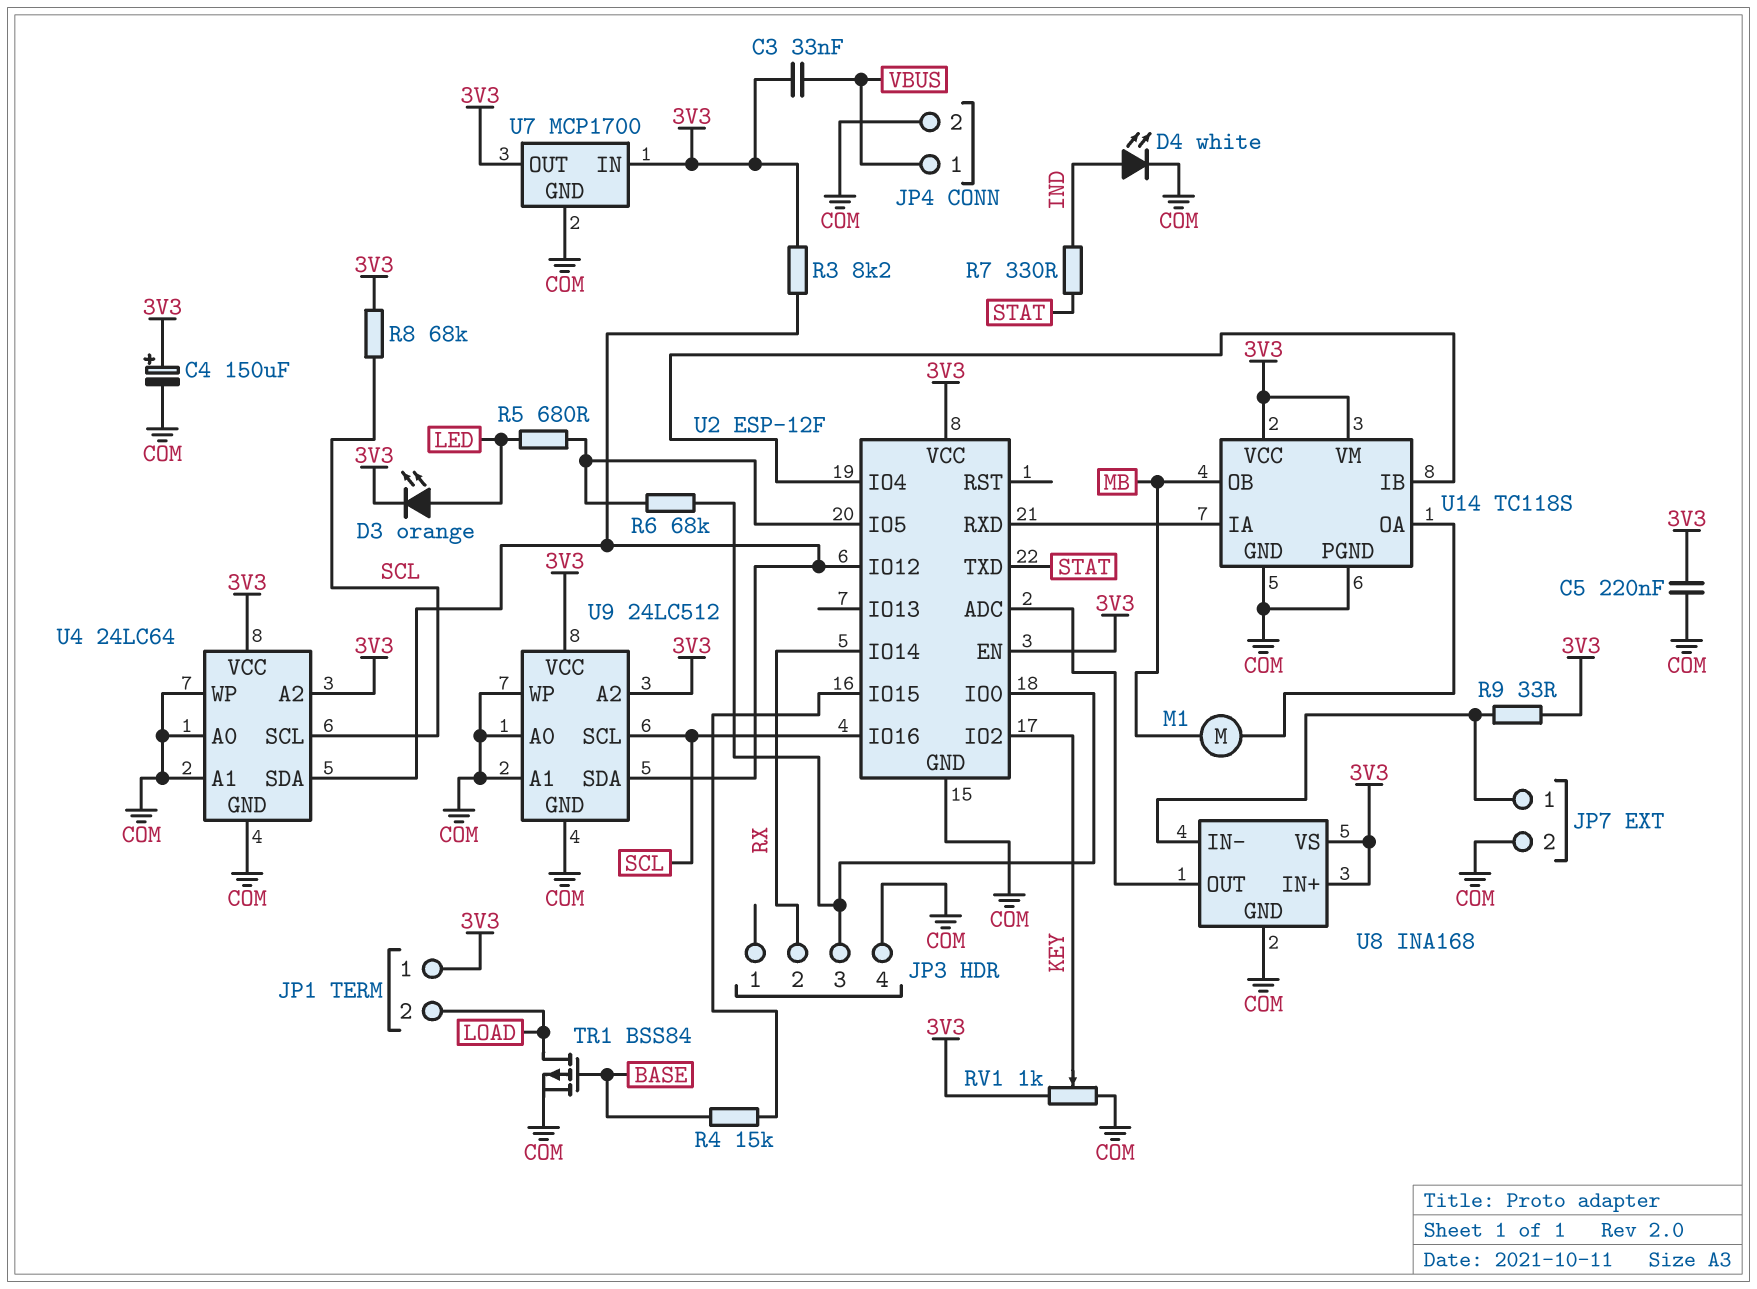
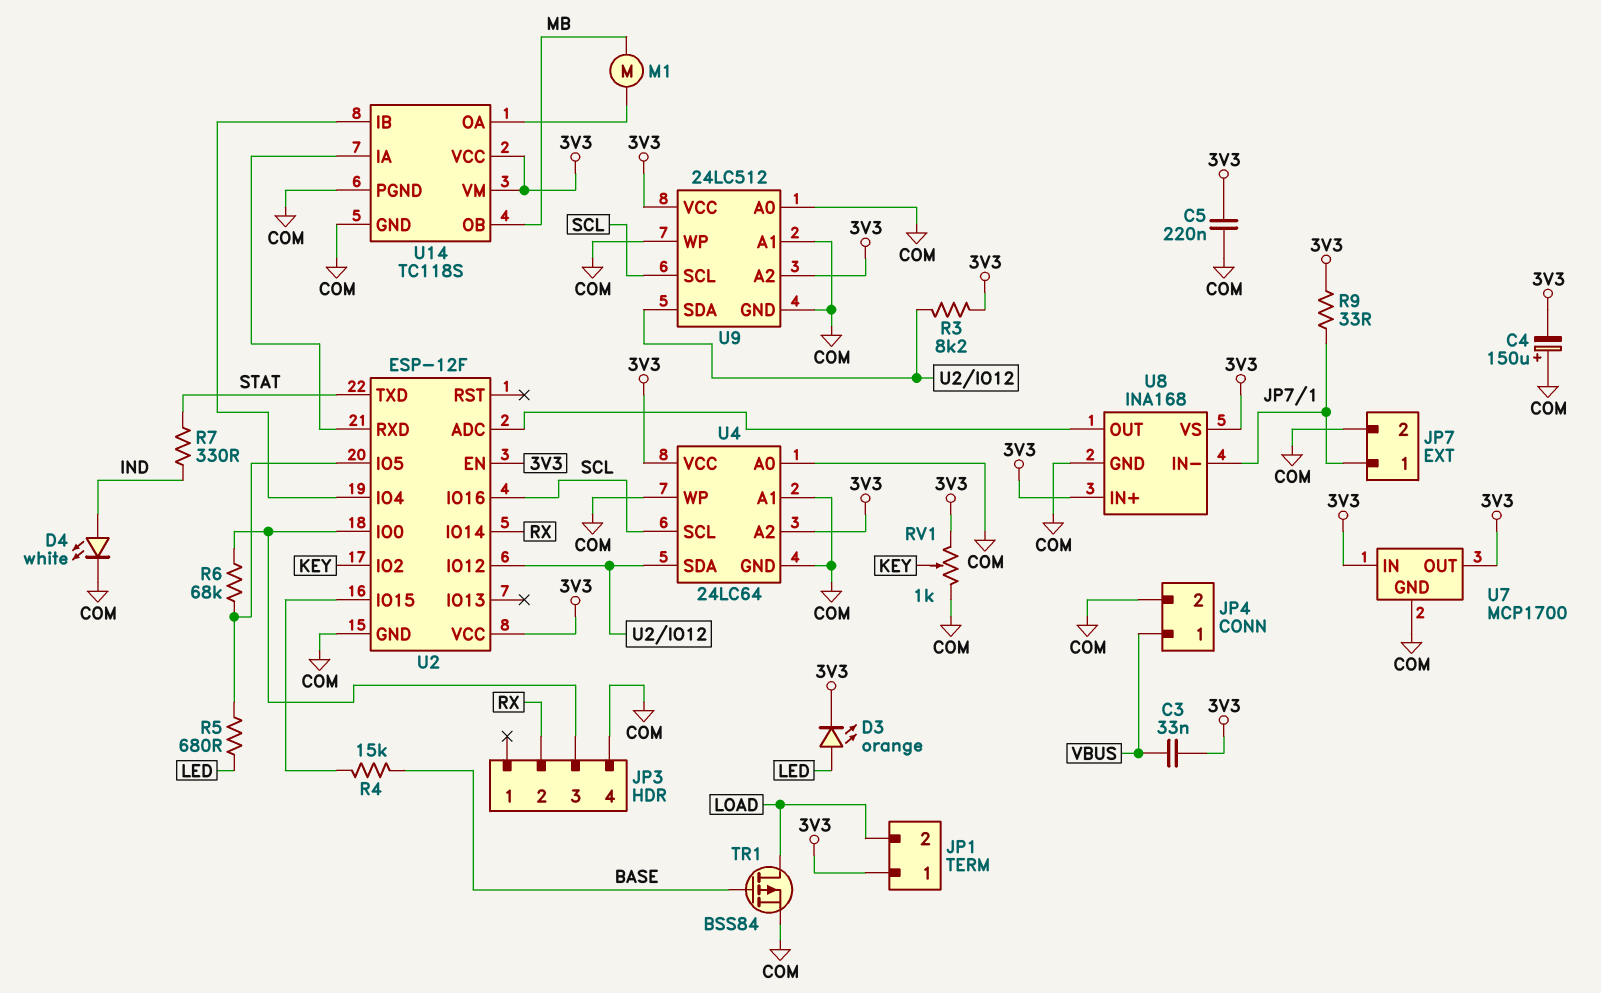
C4: 150uF (plus 3V3, minus COM) -> 150uF (plus COM, minus 3V3)
R8: 68k (3V3, SCL) -> none

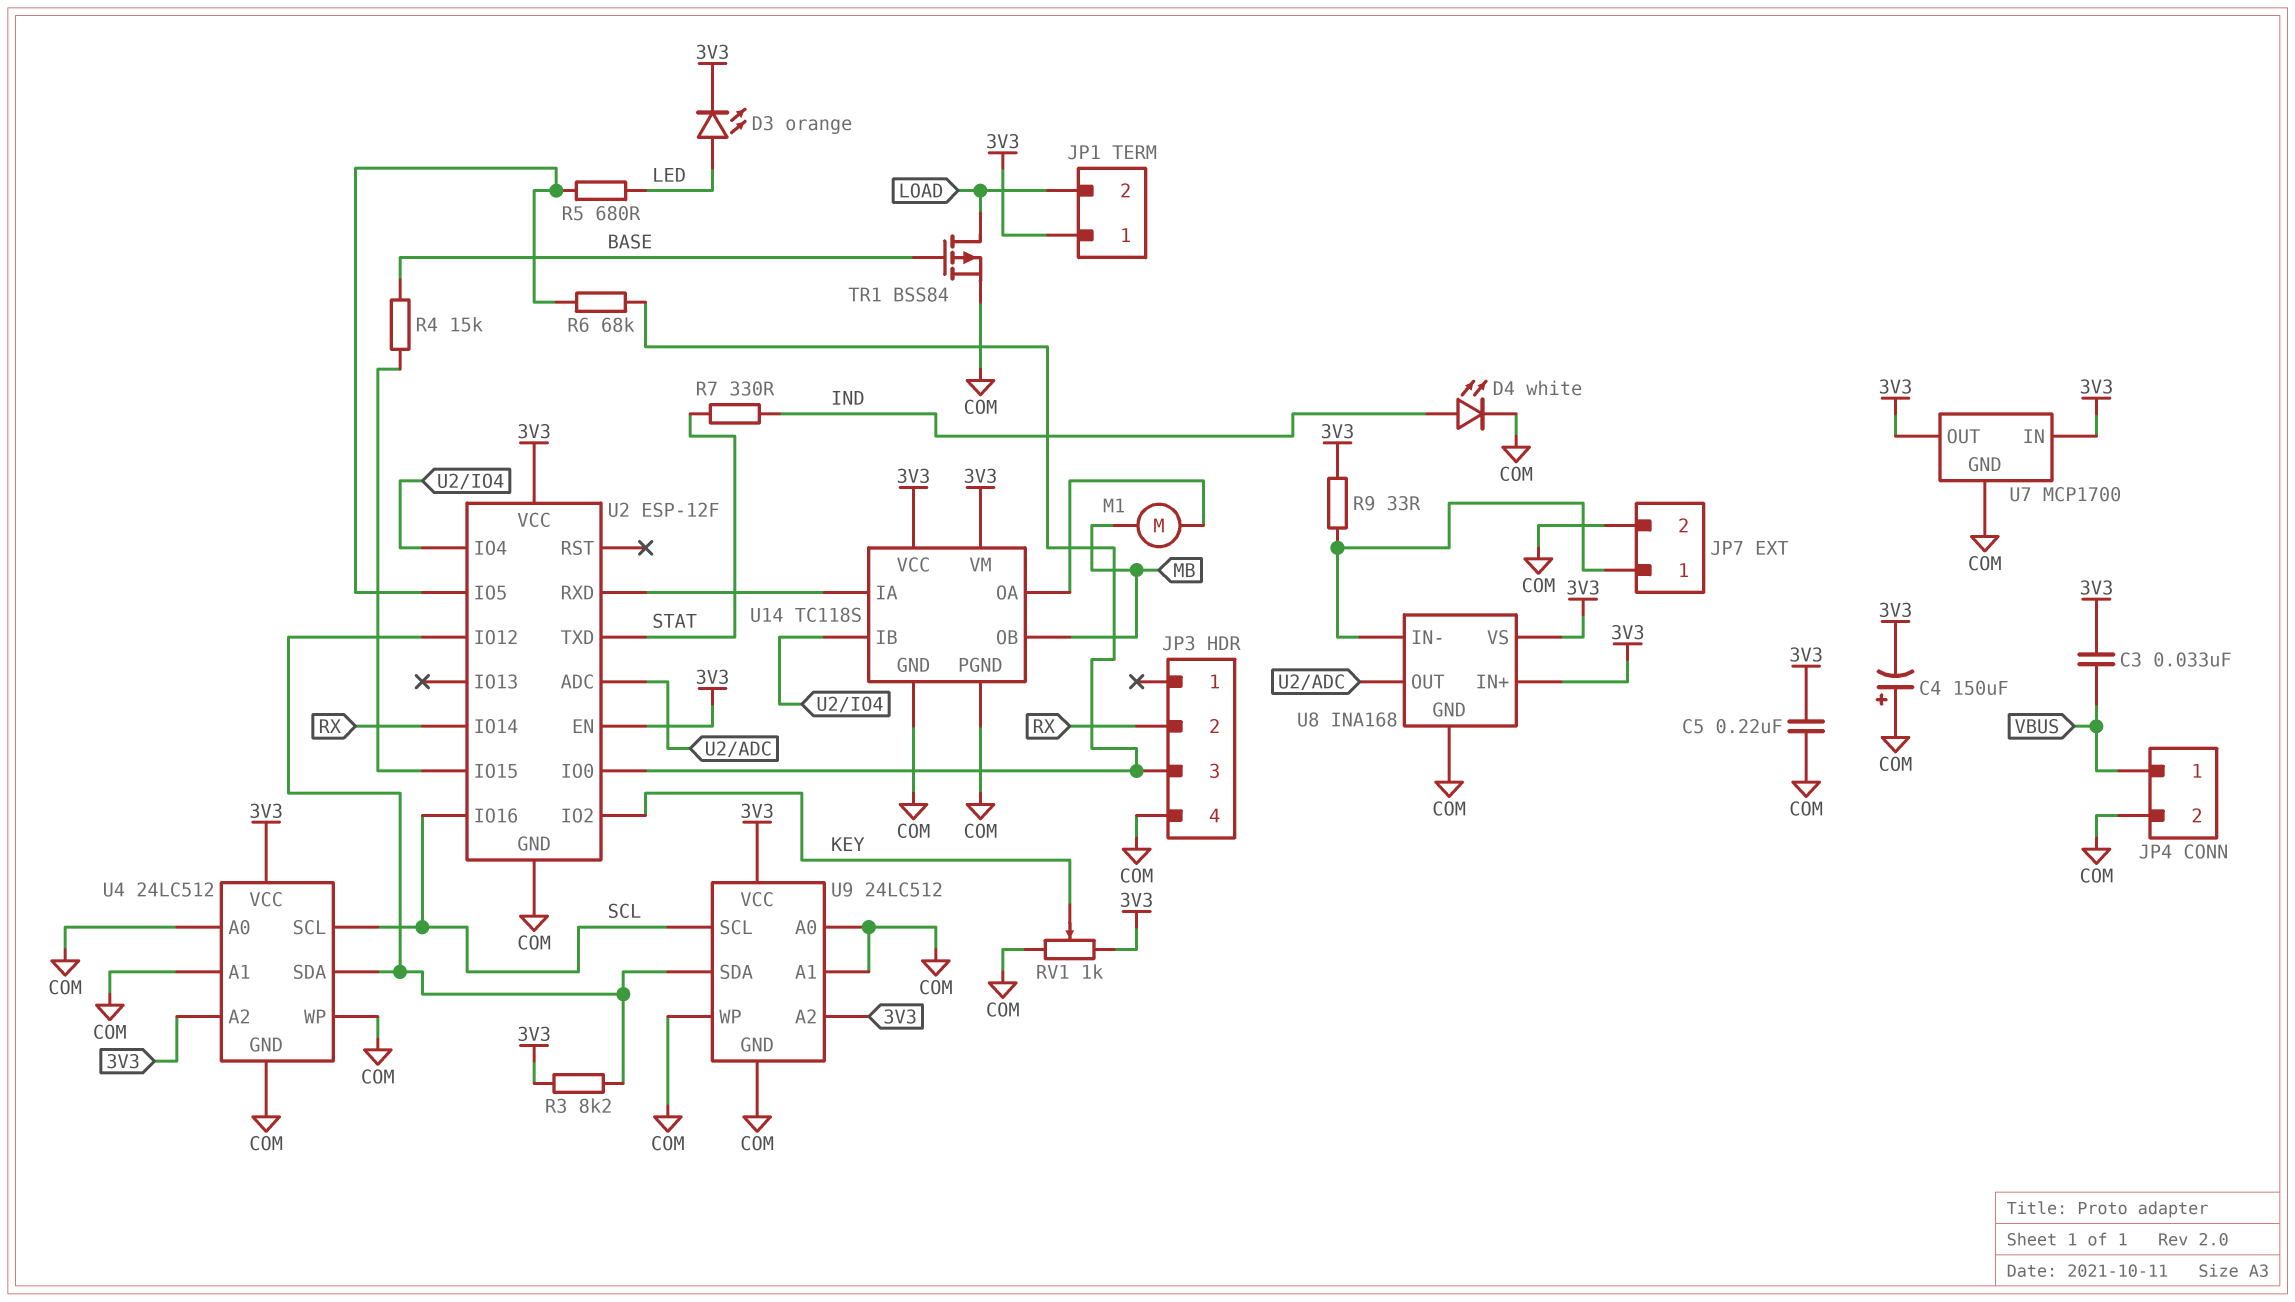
U4: 24LC64 -> 24LC512

